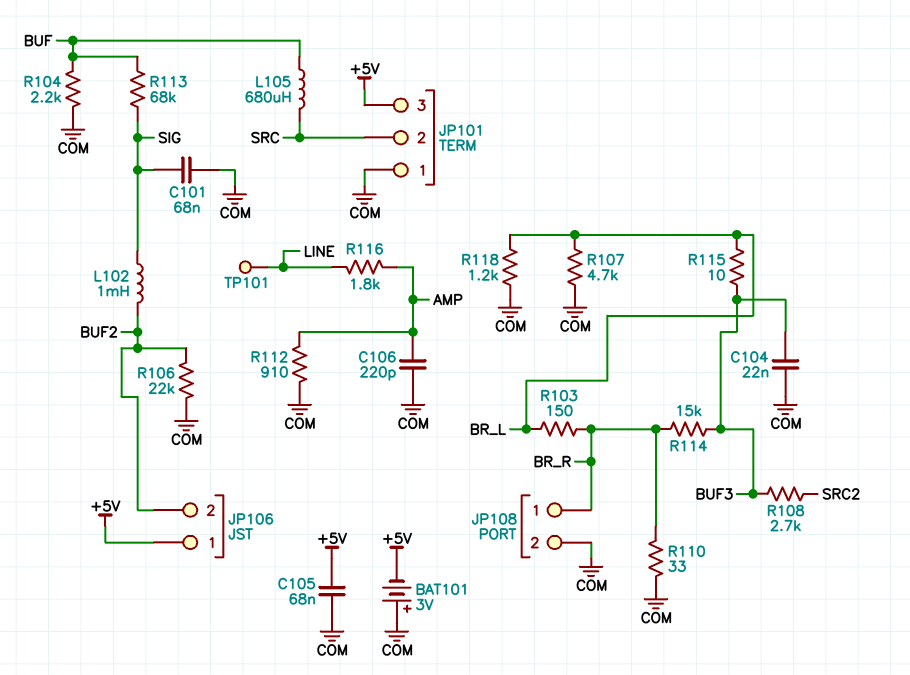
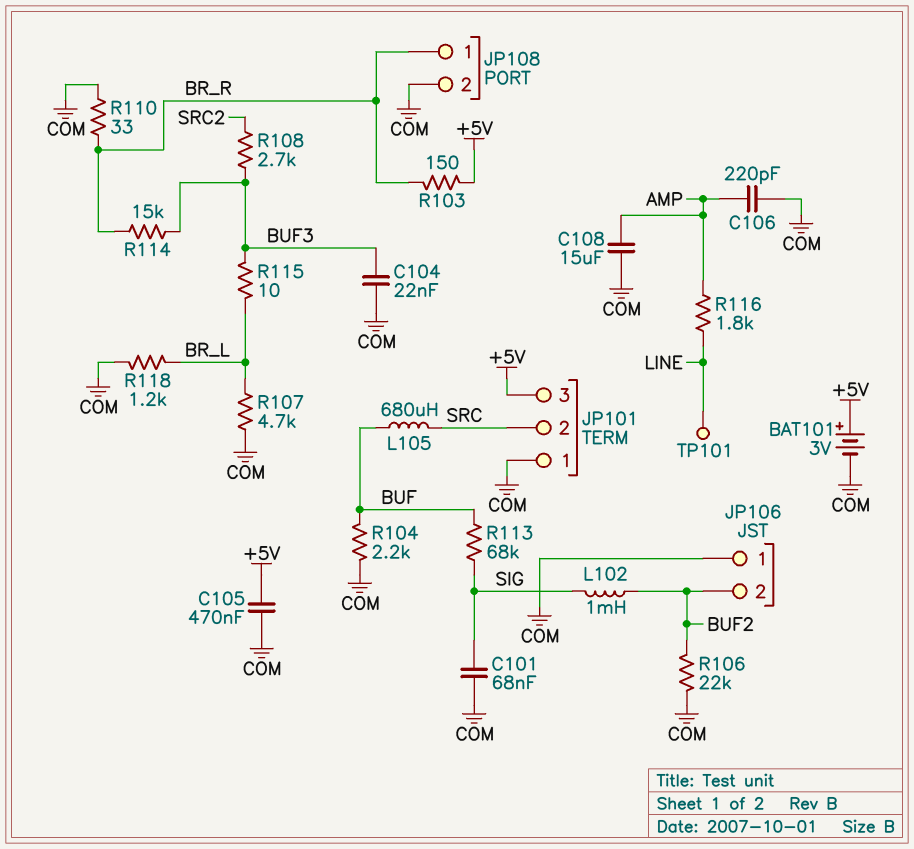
BAT101: 3V (plus COM, minus +5V) -> 3V (plus +5V, minus COM)
C105: 68nF (+5V, COM) -> 470nF (+5V, COM)
C108: none -> 15uF (AMP, COM)
JP106 pin 1: +5V -> COM
R103: 150 (BR_L, BR_R) -> 150 (+5V, BR_R)
R112: 910 (AMP, COM) -> none

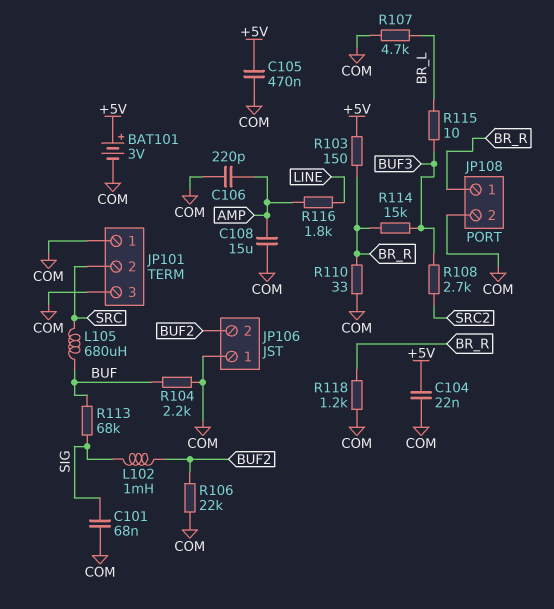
C104: 22nF (BUF3, COM) -> 22nF (+5V, COM)
JP101 pin 3: +5V -> COM
R118: 1.2k (BR_L, COM) -> 1.2k (BR_R, COM)
TP101: test point (LINE) -> none

